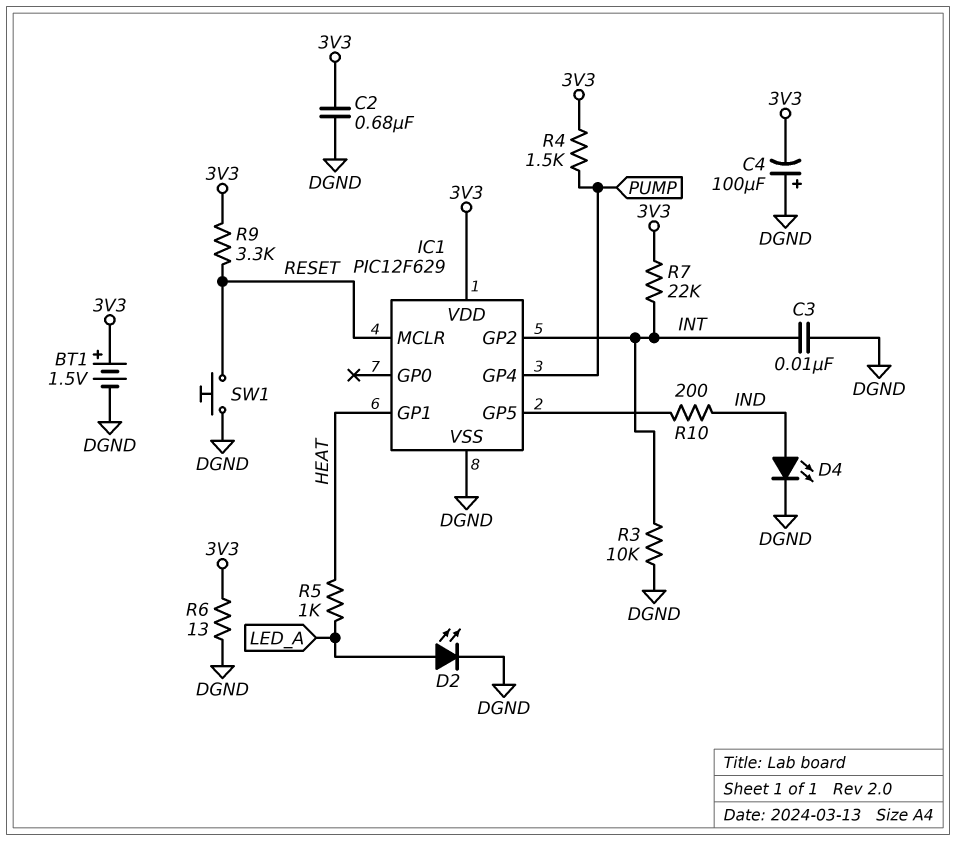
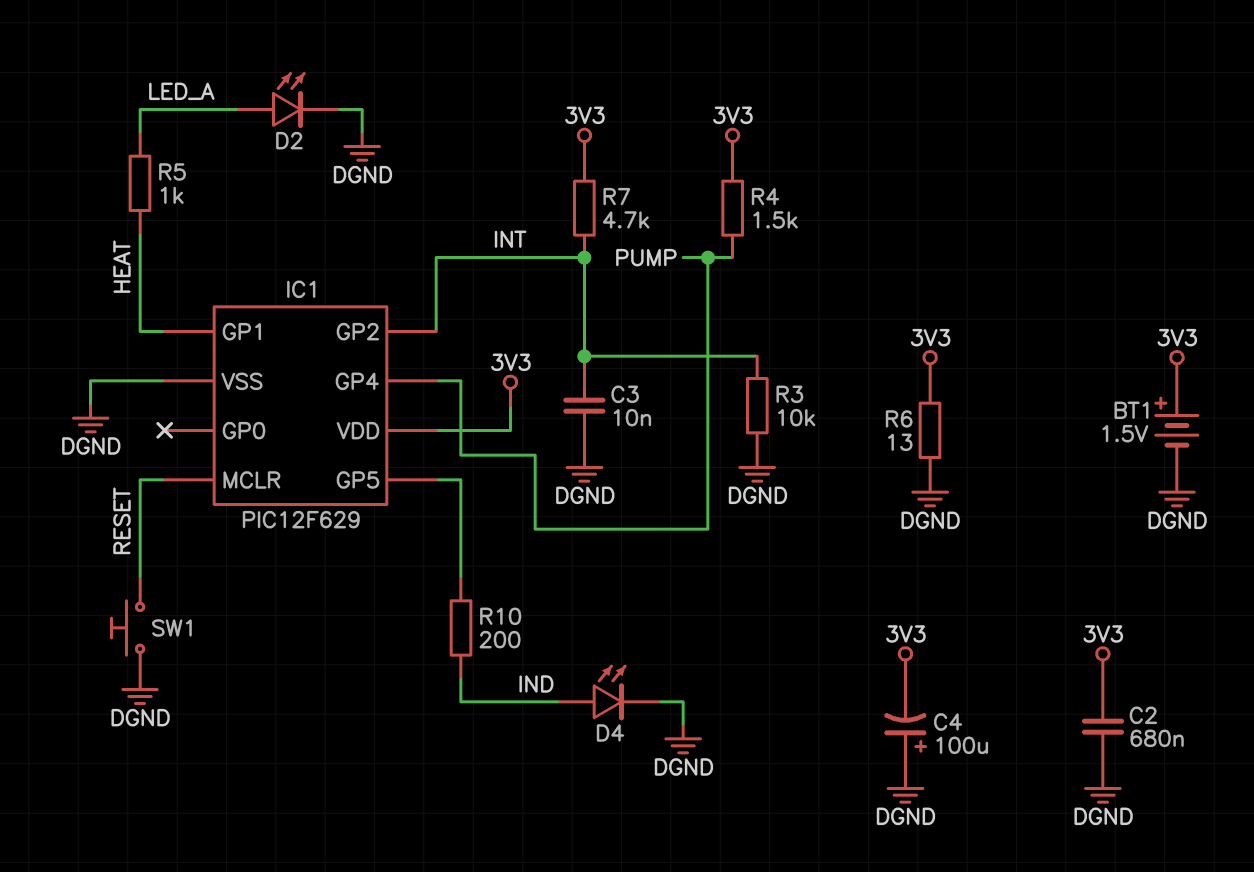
R7: 22k (3V3, INT) -> 4.7k (3V3, INT)
R9: 3.3k (3V3, RESET) -> none

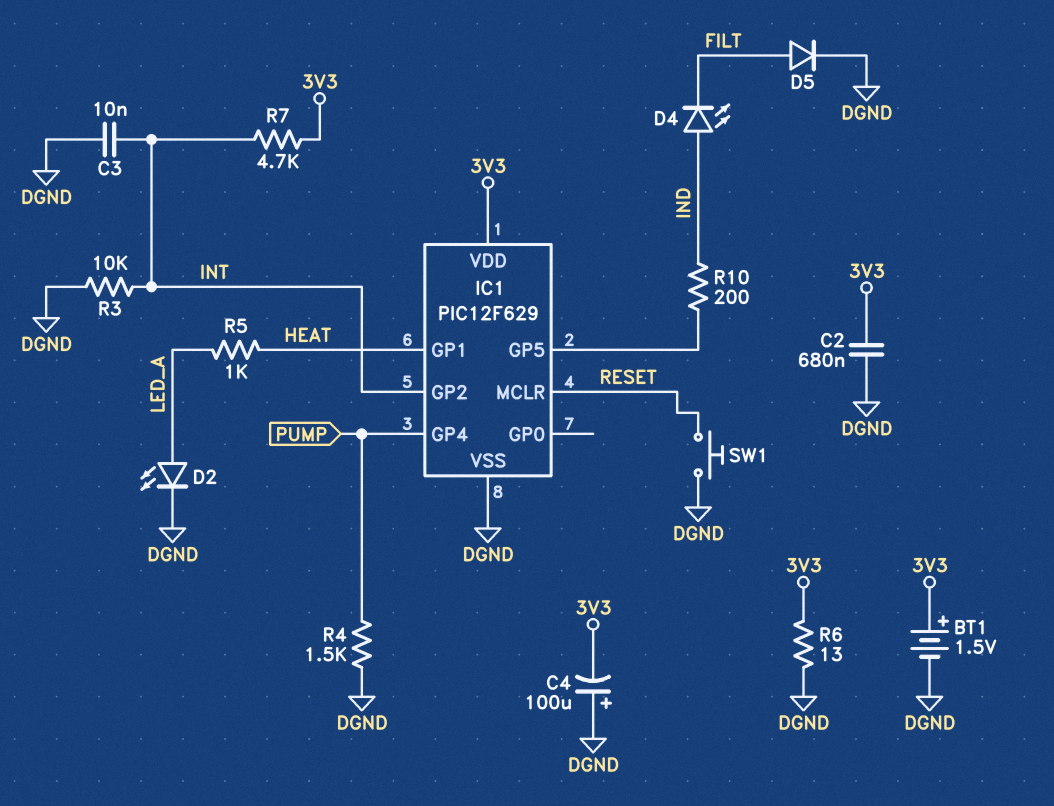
D4: LED (A IND, K DGND) -> LED (A IND, K FILT)
D5: none -> diode (A FILT, K DGND)
R4: 1.5k (3V3, PUMP) -> 1.5k (DGND, PUMP)

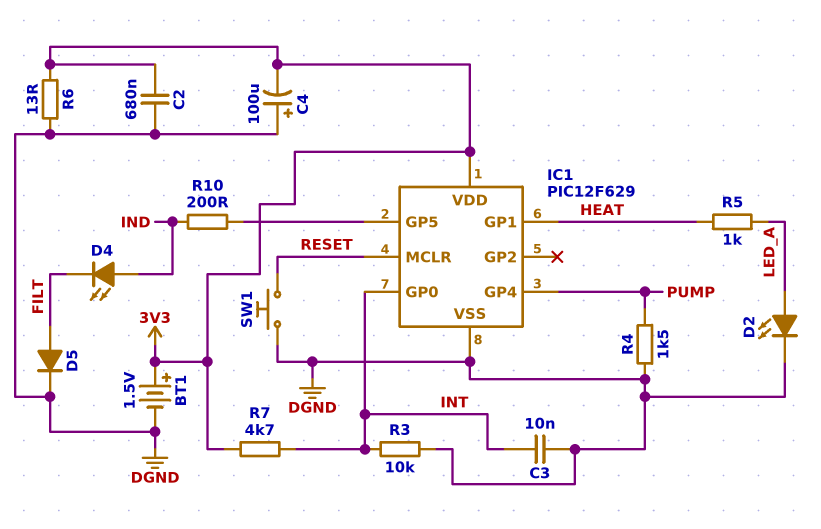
IC1 pin GP0: none -> INT
IC1 pin GP2: INT -> none

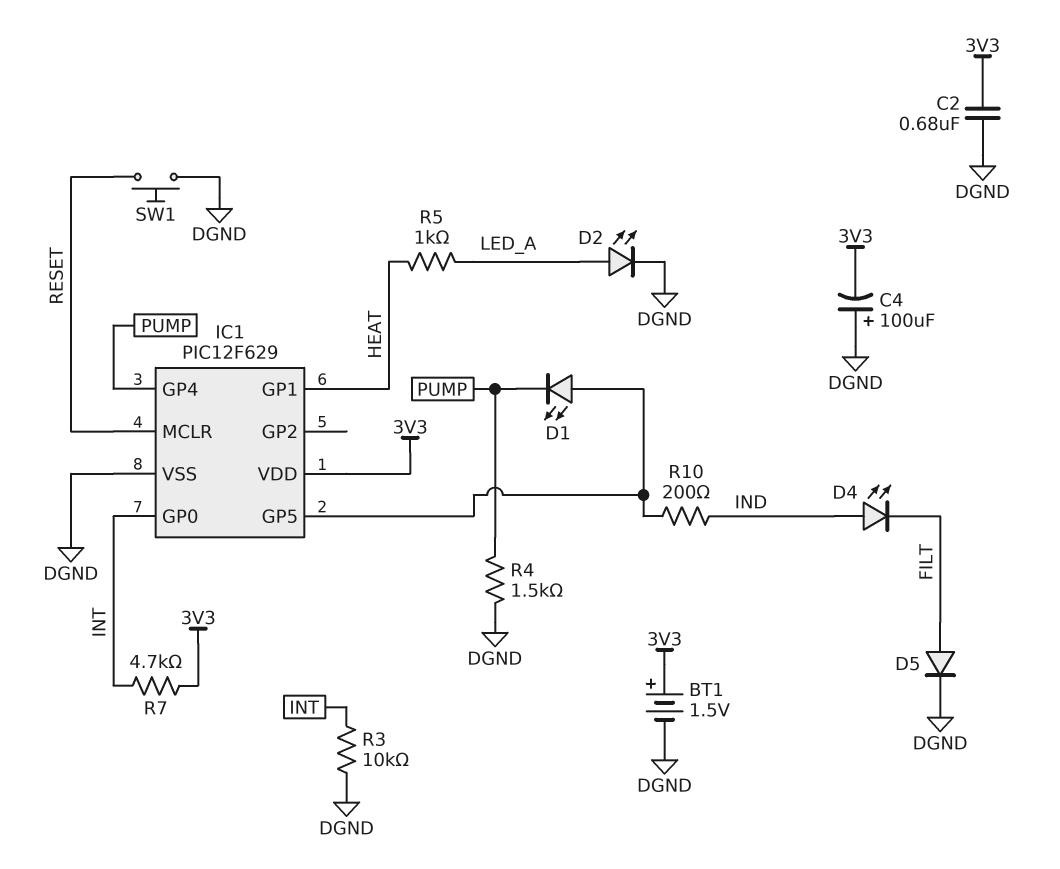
C3: 10nF (DGND, INT) -> none
D1: none -> LED (A IC1/GP5, K PUMP)
R6: 13 (3V3, DGND) -> none

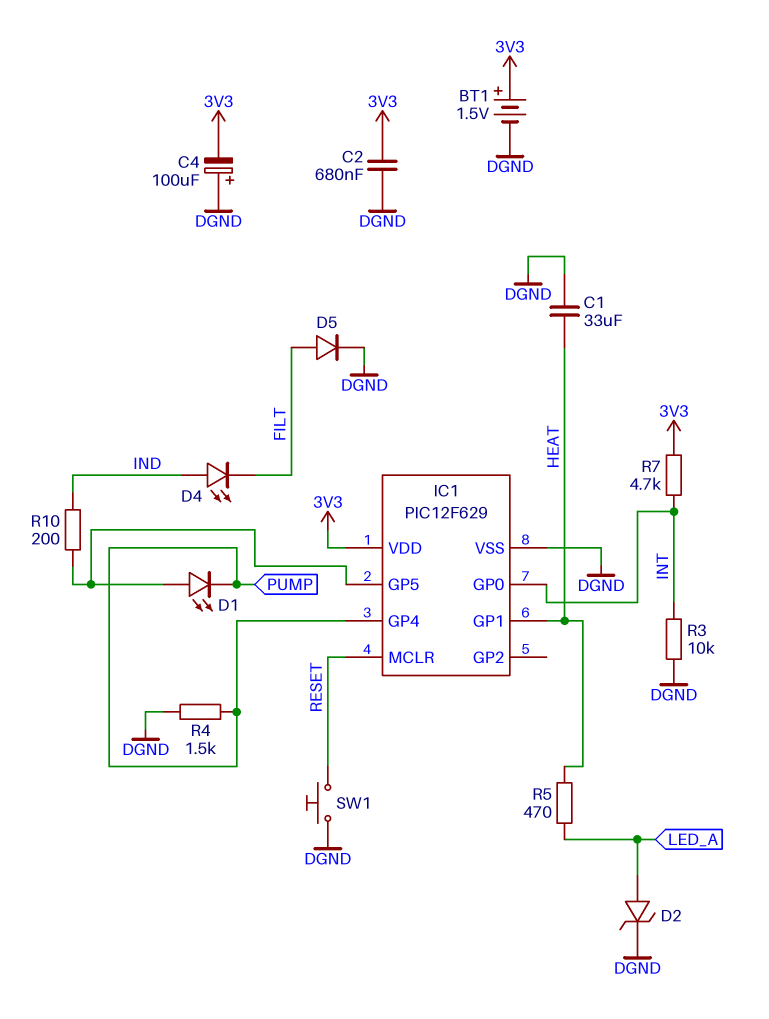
C1: none -> 33uF (DGND, HEAT)
D2: LED (A LED_A, K DGND) -> zener (A LED_A, K DGND)
R5: 1k (HEAT, LED_A) -> 470 (HEAT, LED_A)

